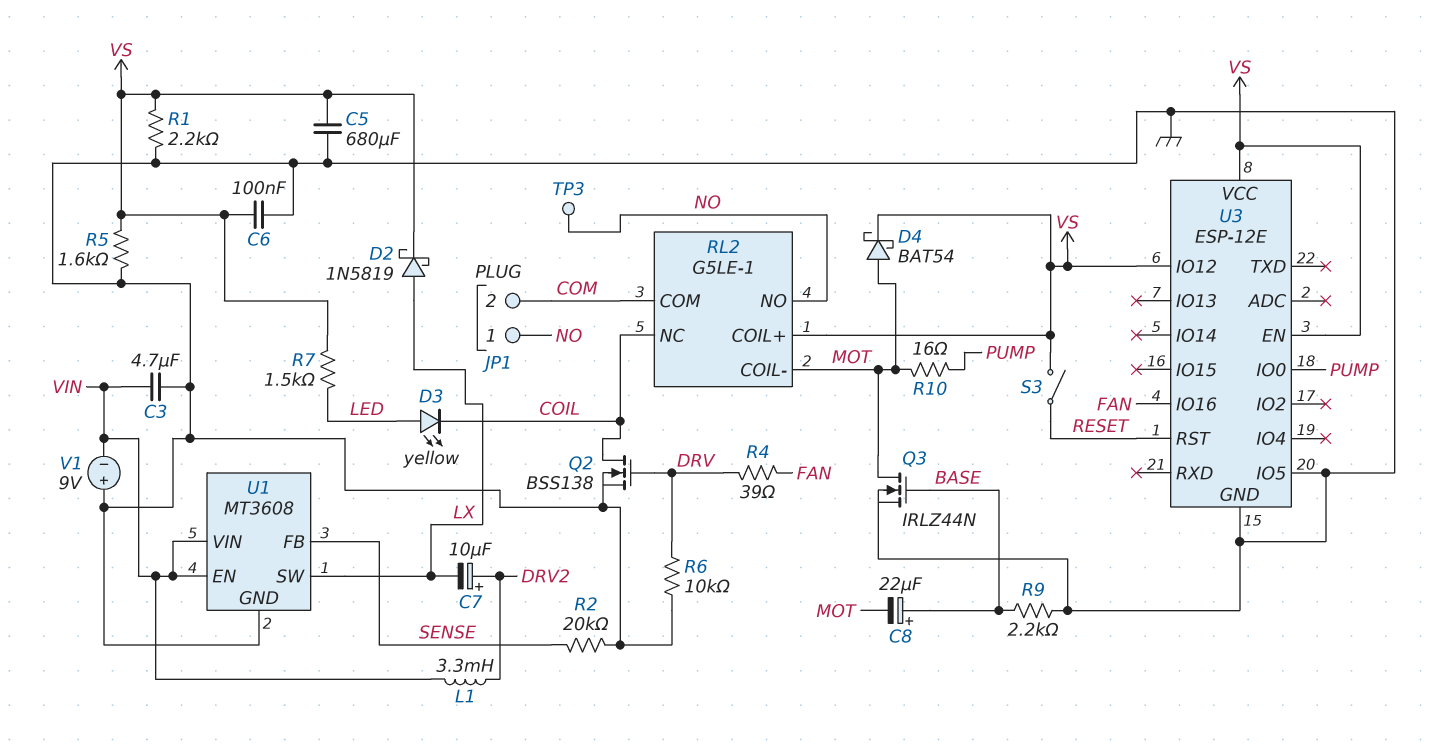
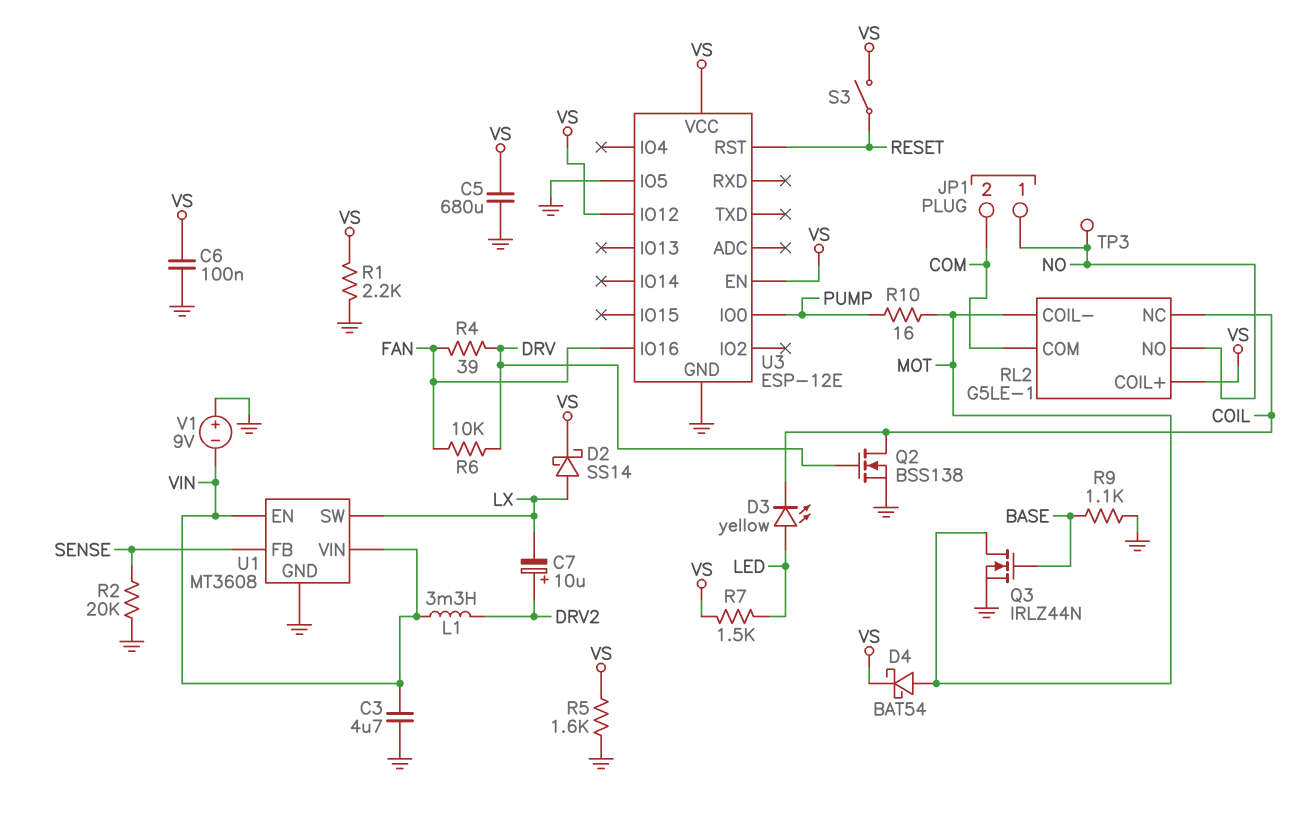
C8: 22uF (plus BASE, minus MOT) -> none
D2: schottky 1N5819 (A LX, K VS) -> schottky SS14 (A LX, K VS)
R6: 10k (DRV, GND) -> 10k (DRV, FAN)
R9: 2.2k (BASE, GND) -> 1.1k (BASE, GND)

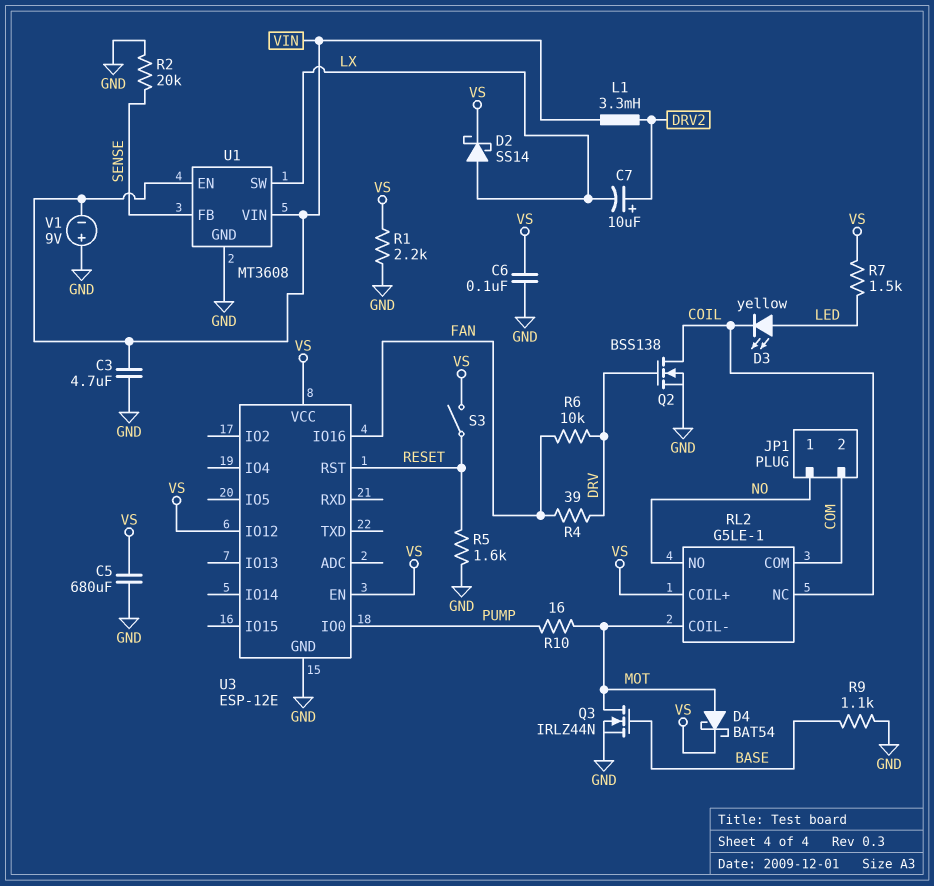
R5: 1.6k (GND, VS) -> 1.6k (GND, RESET)
TP3: test point (NO) -> none
U3 pin IO5: GND -> none

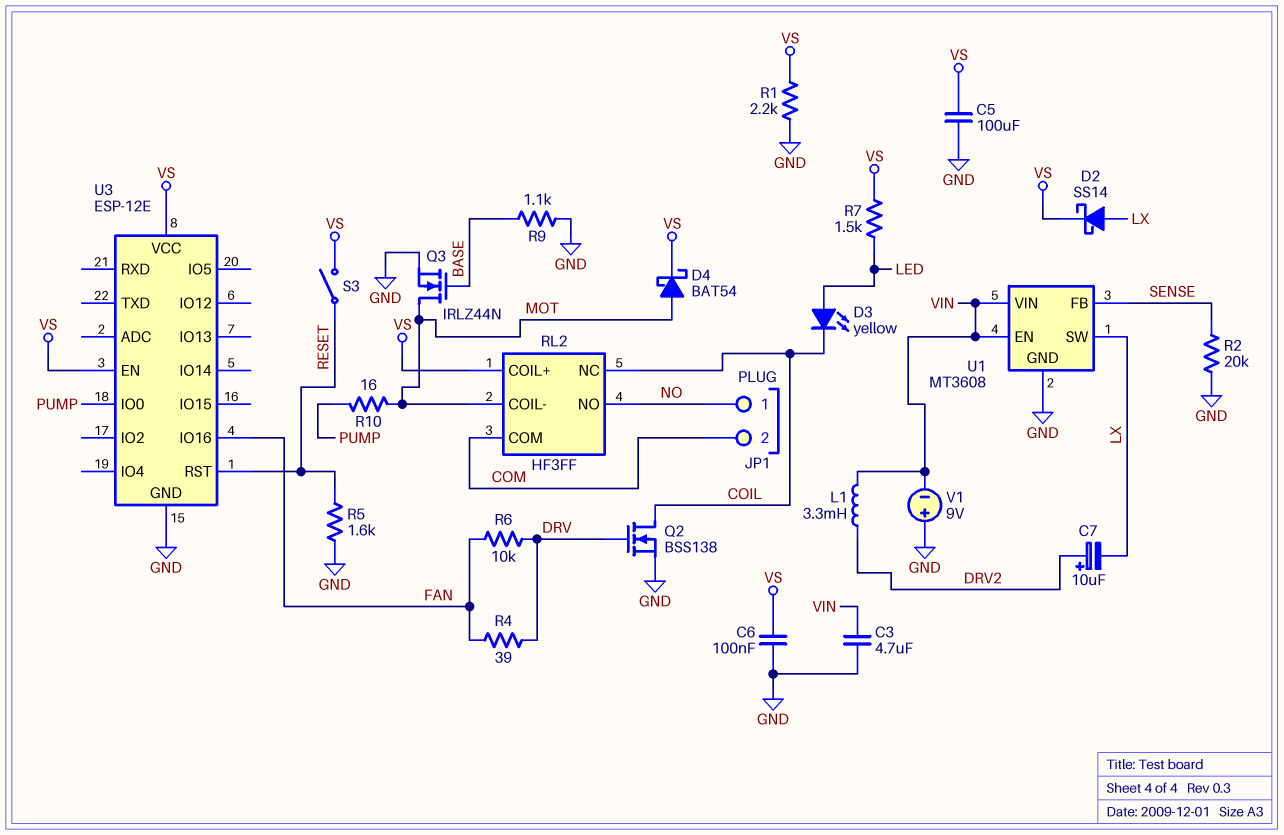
C5: 680uF (GND, VS) -> 100uF (GND, VS)
RL2: G5LE-1 -> HF3FF
U3 pin IO12: VS -> none

